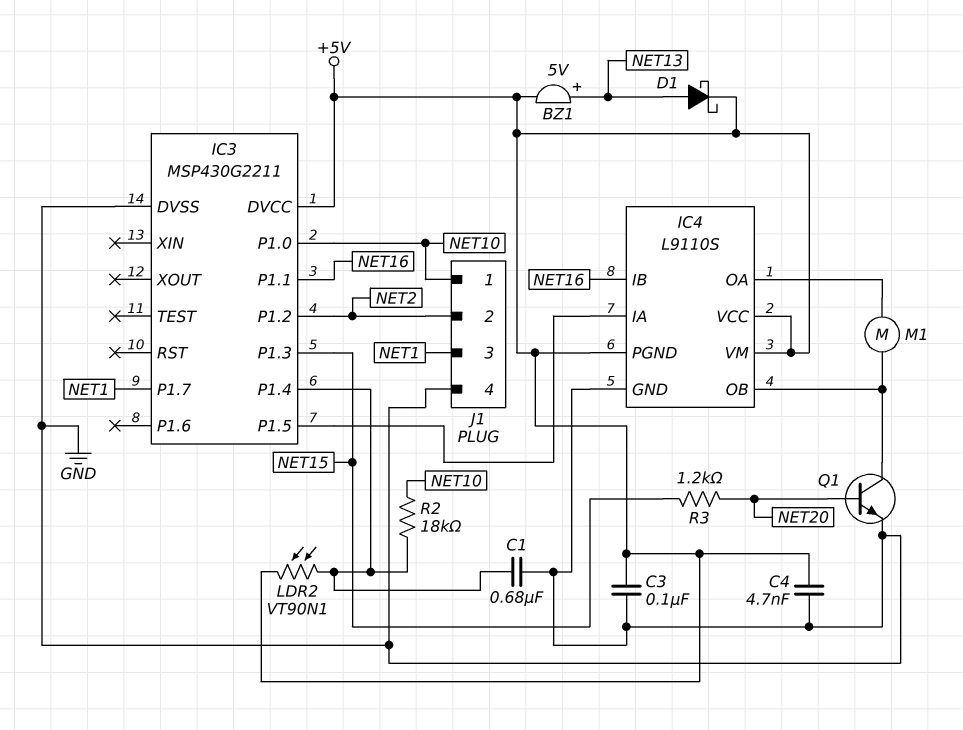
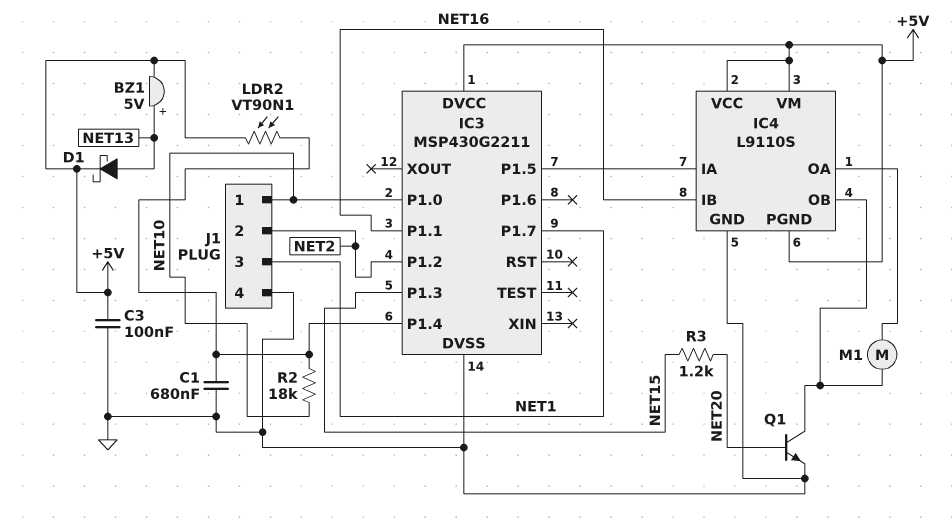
C4: 4.7nF (+5V, GND) -> none

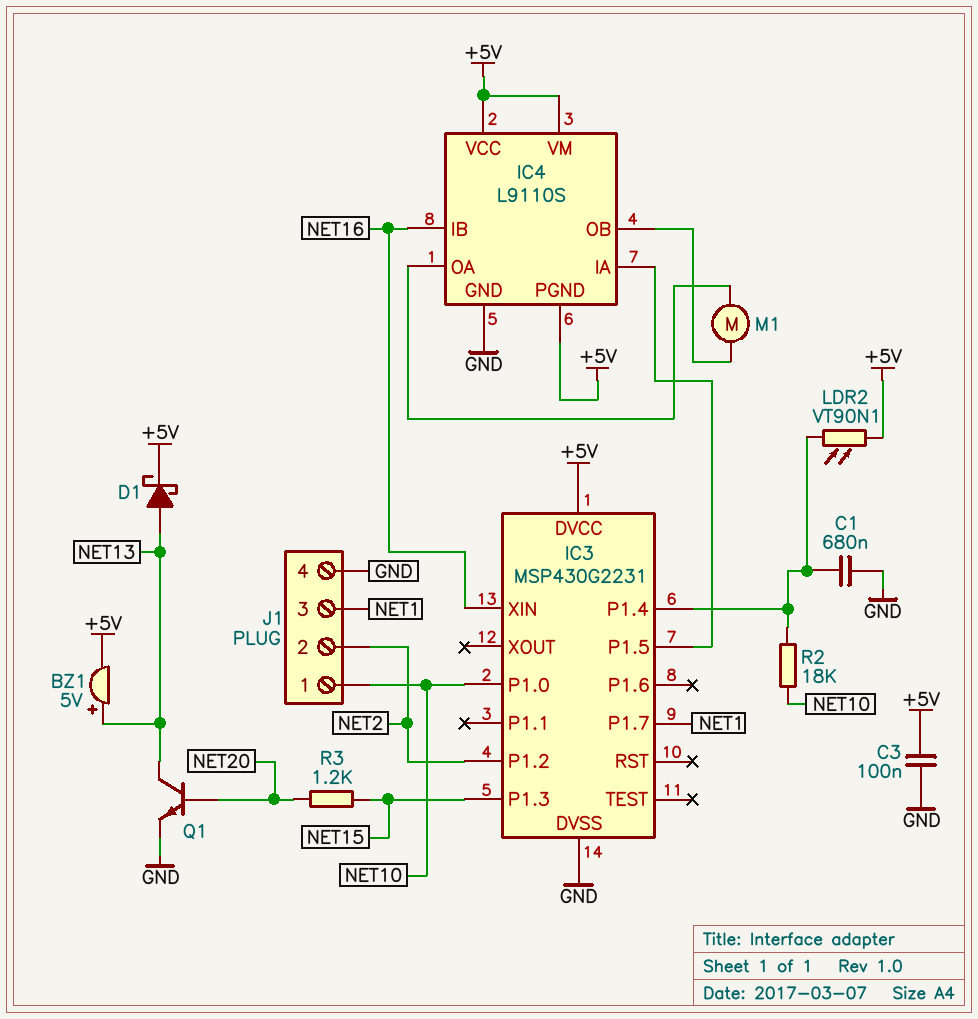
IC3: MSP430G2211 -> MSP430G2231
IC3 pin P1.1: NET16 -> none
IC3 pin XIN: none -> NET16
Q1: NPN (B NET20, C IC4/OB, E GND) -> NPN (B NET20, C NET13, E GND)

